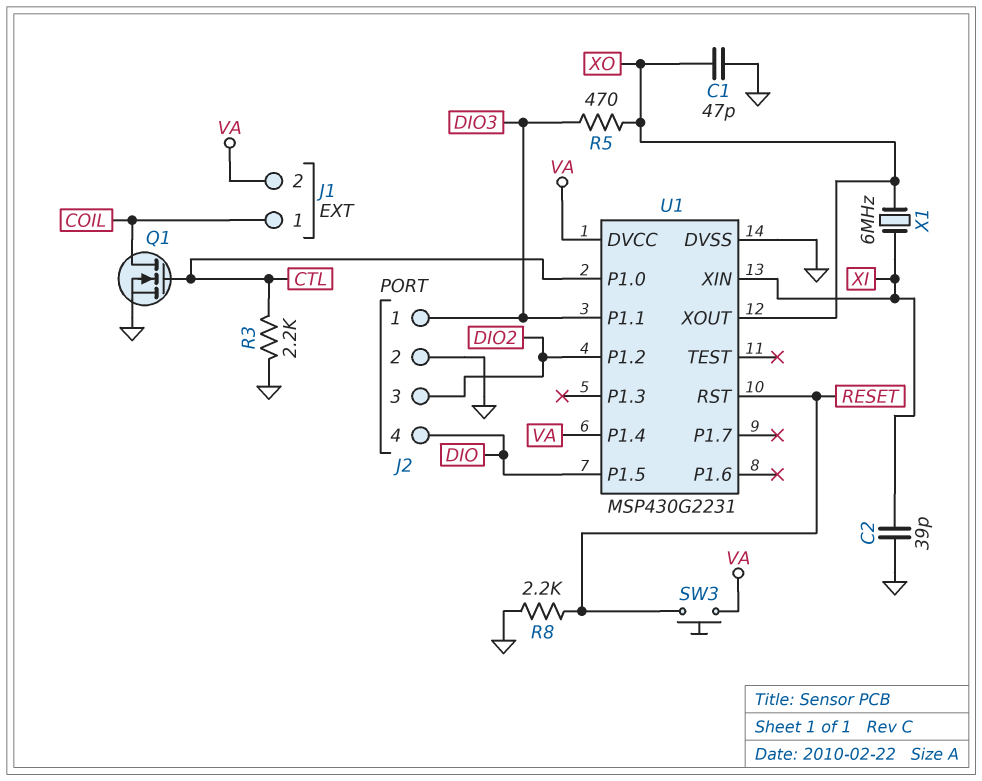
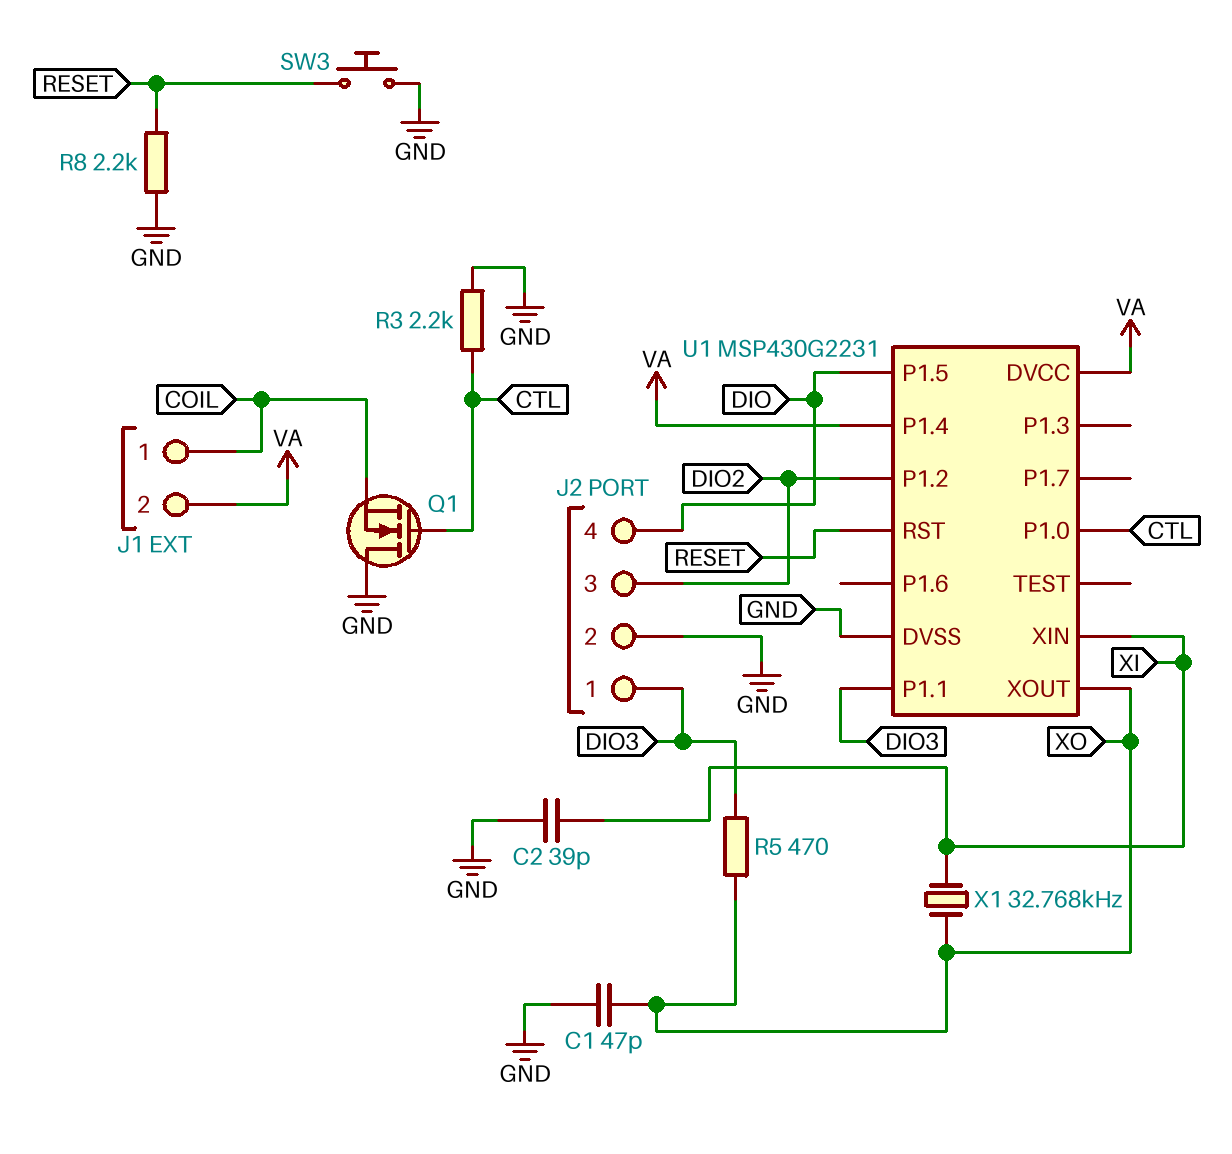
Q1: NMOS (G CTL, D COIL, S GND) -> NMOS (G CTL, D GND, S COIL)
SW3: button (RESET, VA) -> button (GND, RESET)
X1: 6MHz (XI, XO) -> 32.768kHz (XI, XO)

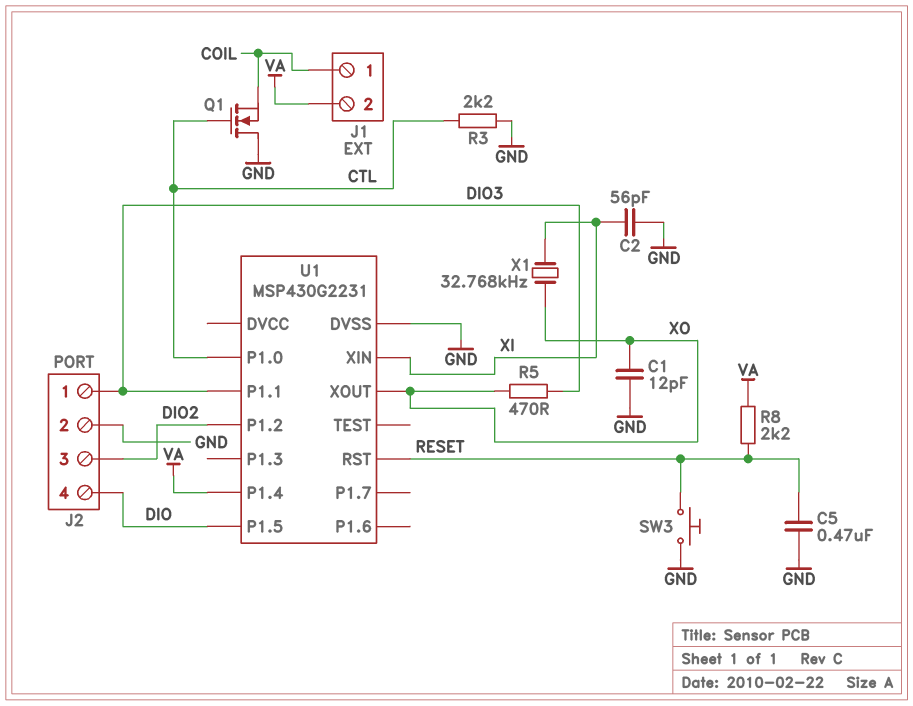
C1: 47pF (GND, XO) -> 12pF (GND, XO)
C2: 39pF (GND, XI) -> 56pF (GND, XI)
C5: none -> 470nF (GND, RESET)
R8: 2.2k (GND, RESET) -> 2.2k (RESET, VA)
U1 pin DVCC: VA -> none

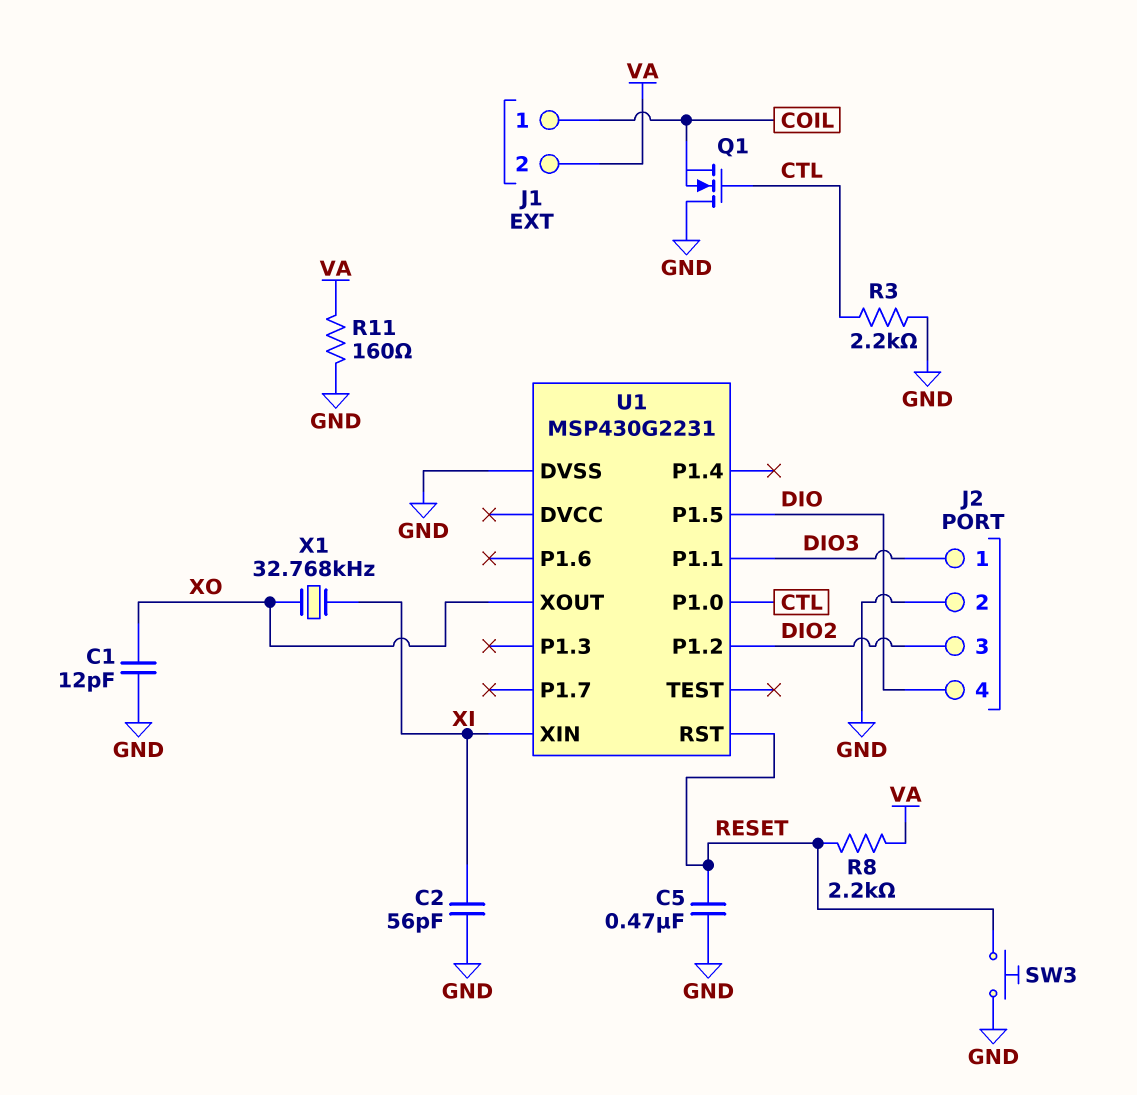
R5: 470 (DIO3, XO) -> none
R11: none -> 160 (GND, VA)
U1 pin P1.4: VA -> none

